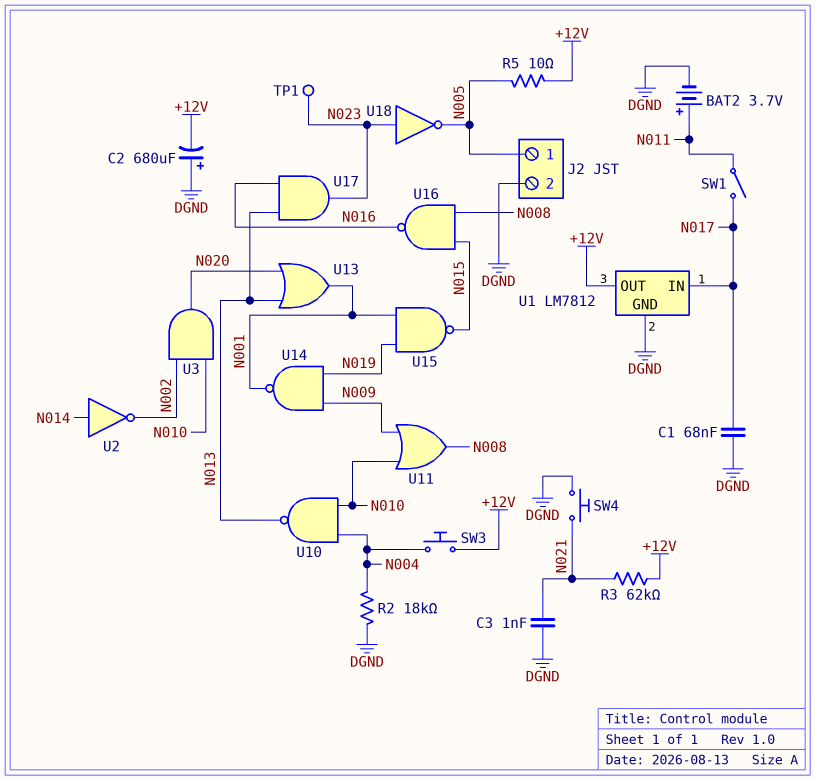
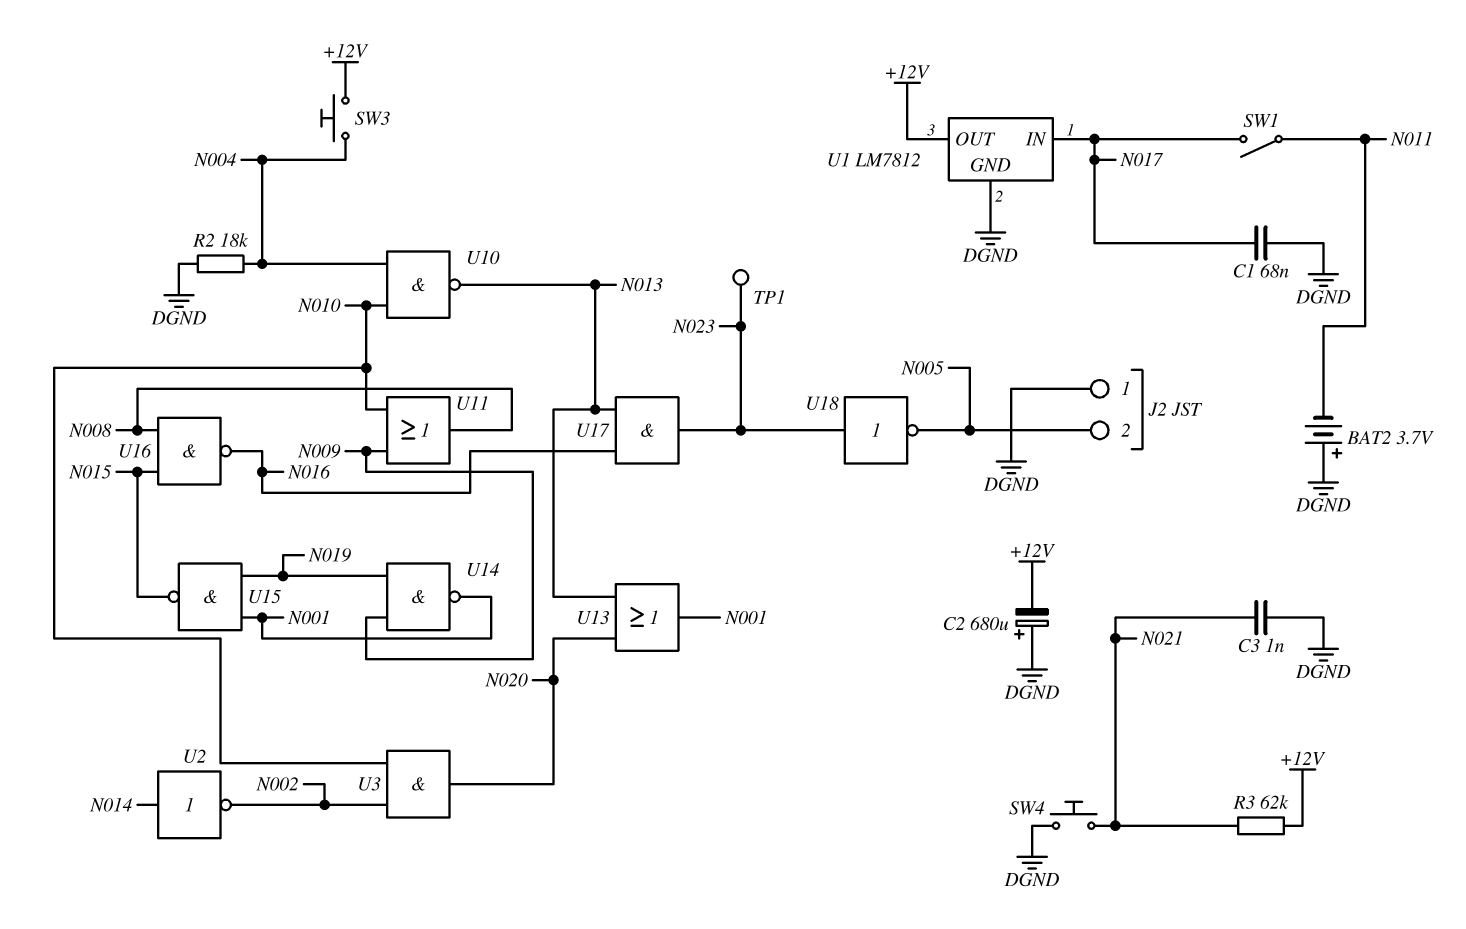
BAT2: 3.7V (plus N011, minus DGND) -> 3.7V (plus DGND, minus N011)
J2 pin 1: N005 -> DGND
J2 pin 2: DGND -> N005
R5: 10 (+12V, N005) -> none

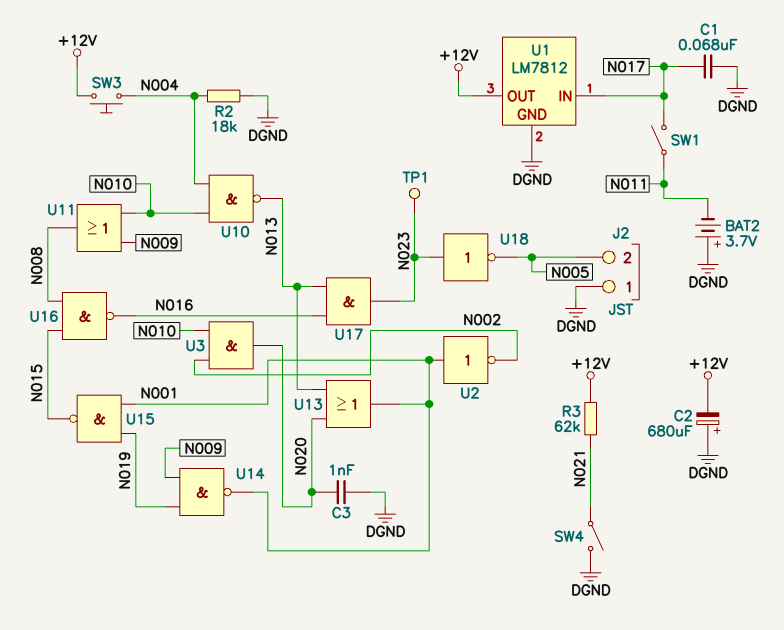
C3: 1nF (DGND, N021) -> 1nF (DGND, N020)
SW4: button (DGND, N021) -> switch (DGND, N021)
U2: NOT (in N014, out N002) -> NOT (in N001, out N002)

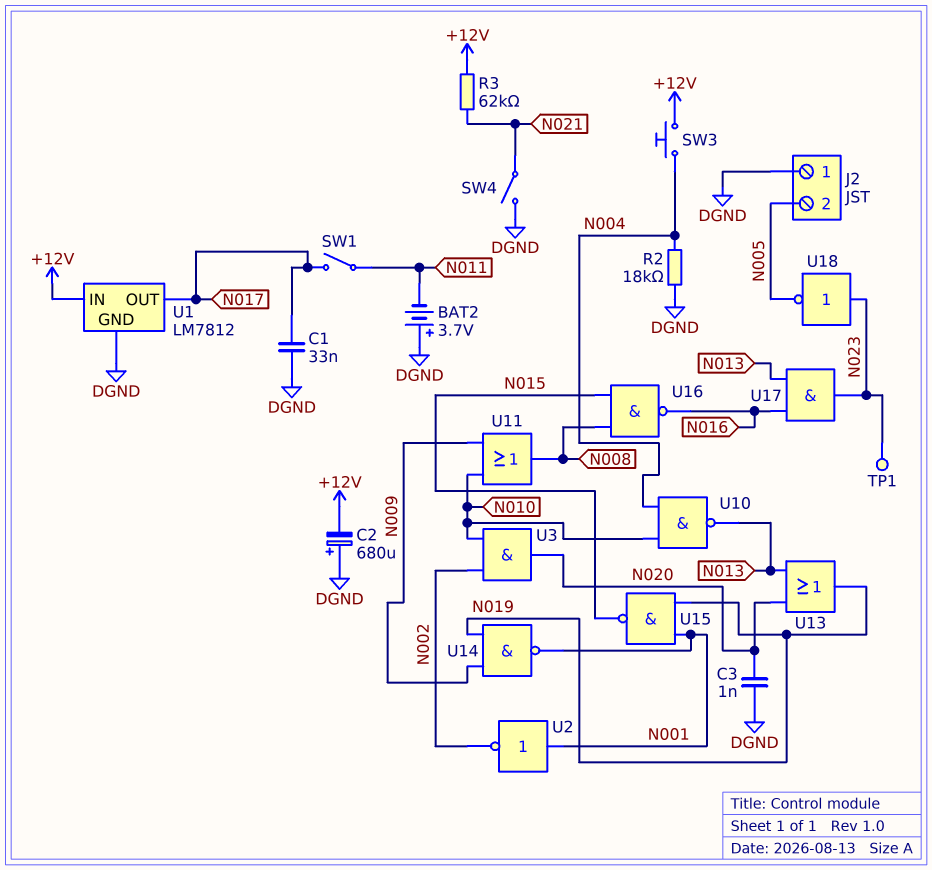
C1: 68nF (DGND, N017) -> 33nF (DGND, N017)
U1 pin IN: N017 -> +12V
U1 pin OUT: +12V -> N017
U13: OR (in N013, in N020, out N001) -> OR (in N013, in N020, out N019)

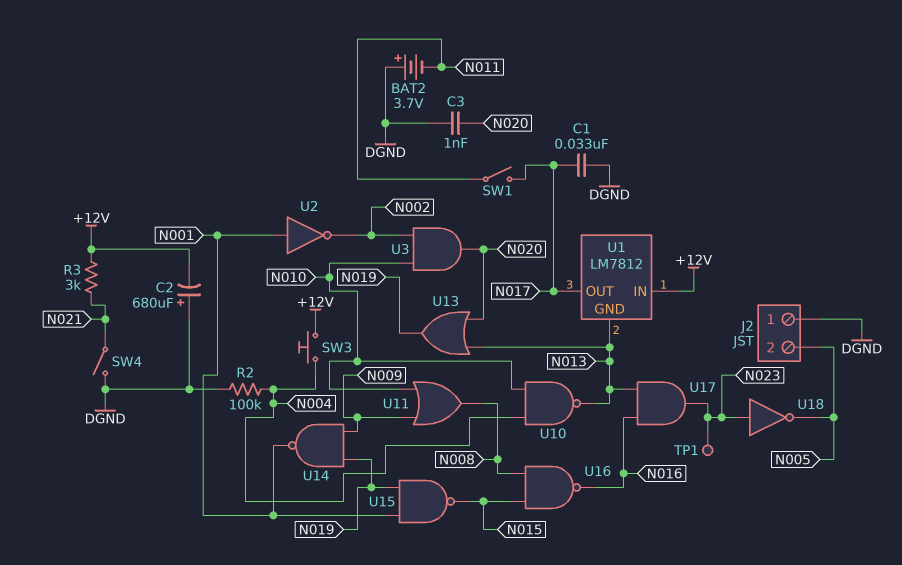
R2: 18k (DGND, N004) -> 100k (DGND, N004)
R3: 62k (+12V, N021) -> 3k (+12V, N021)
U1 pin GND: DGND -> N013

